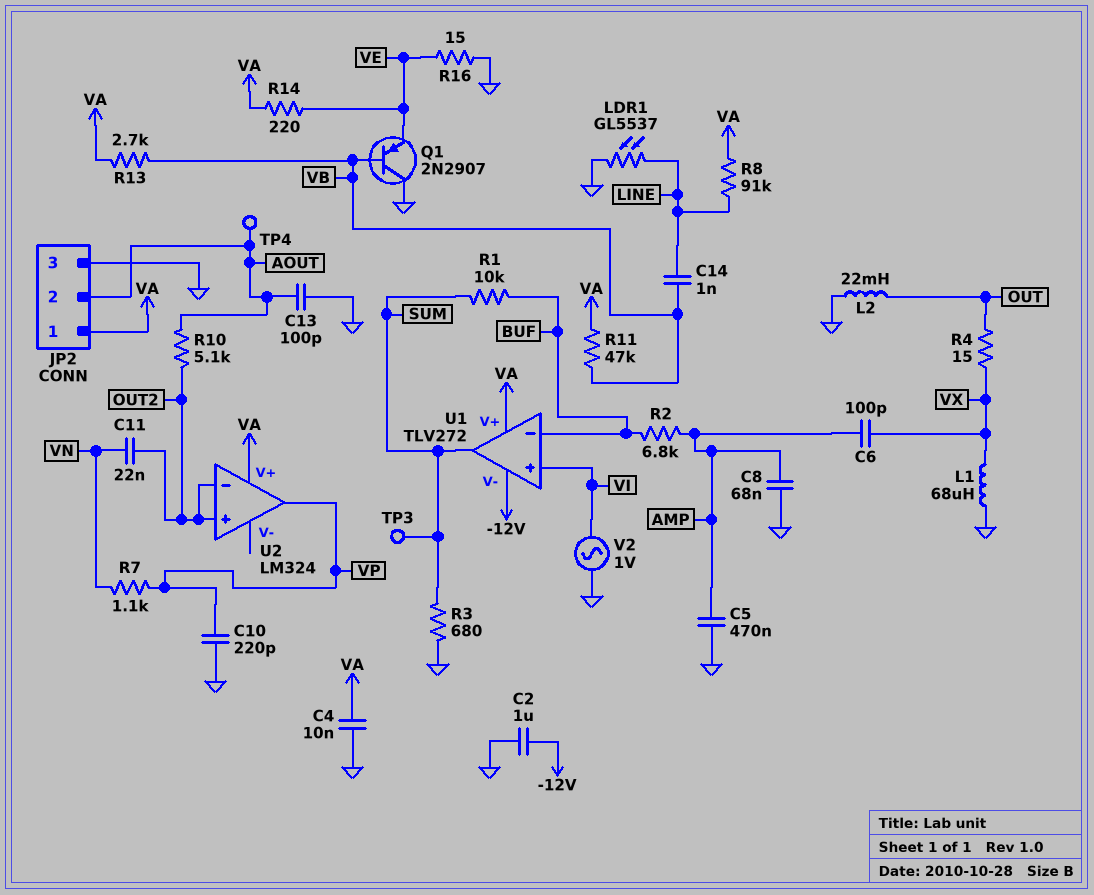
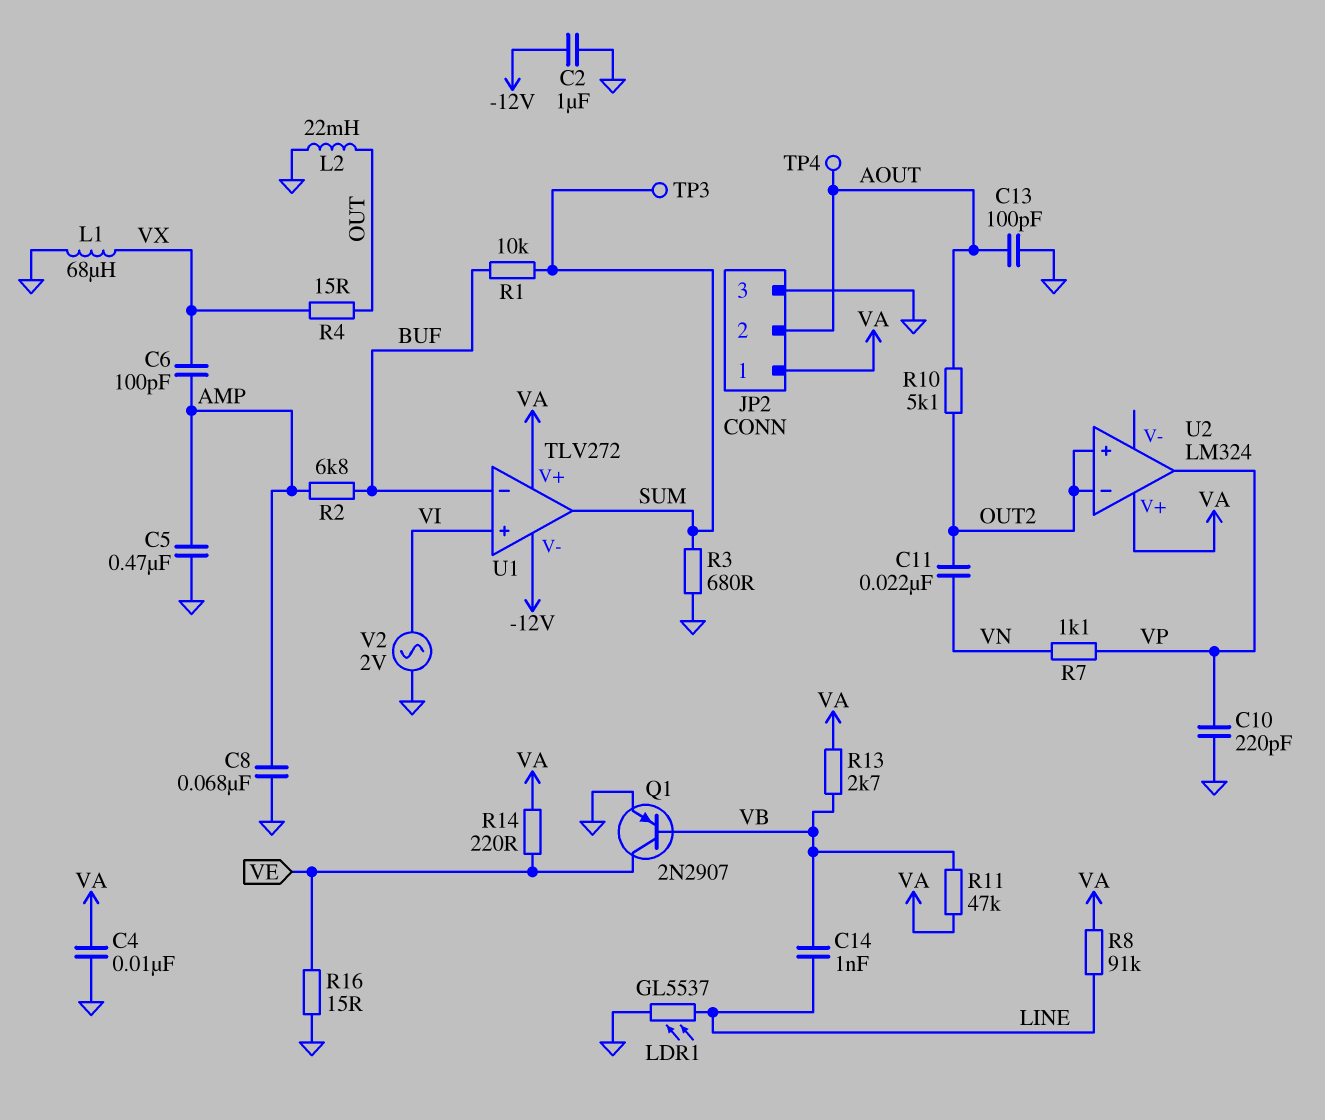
Q1: PNP 2N2907 (B VB, C GND, E VE) -> PNP 2N2907 (B VB, C VE, E GND)
V2: AC 1V (GND, VI) -> AC 2V (GND, VI)

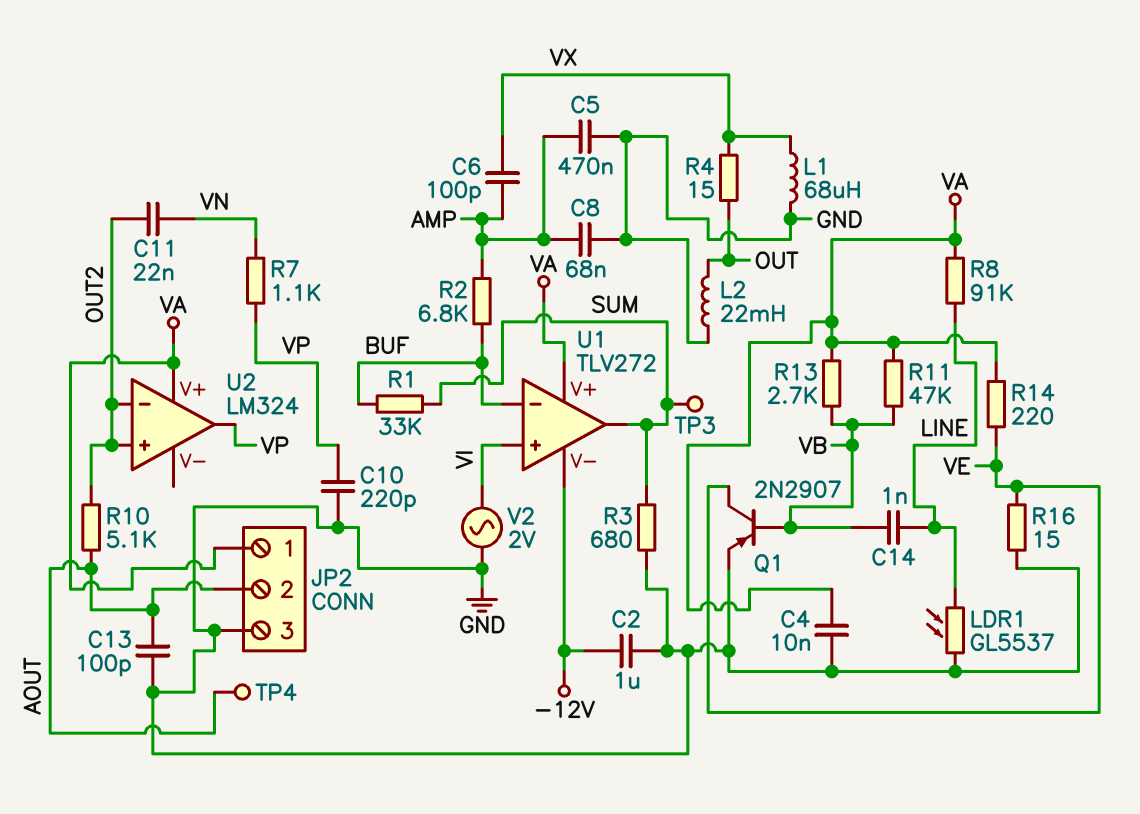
R1: 10k (BUF, SUM) -> 33k (BUF, SUM)

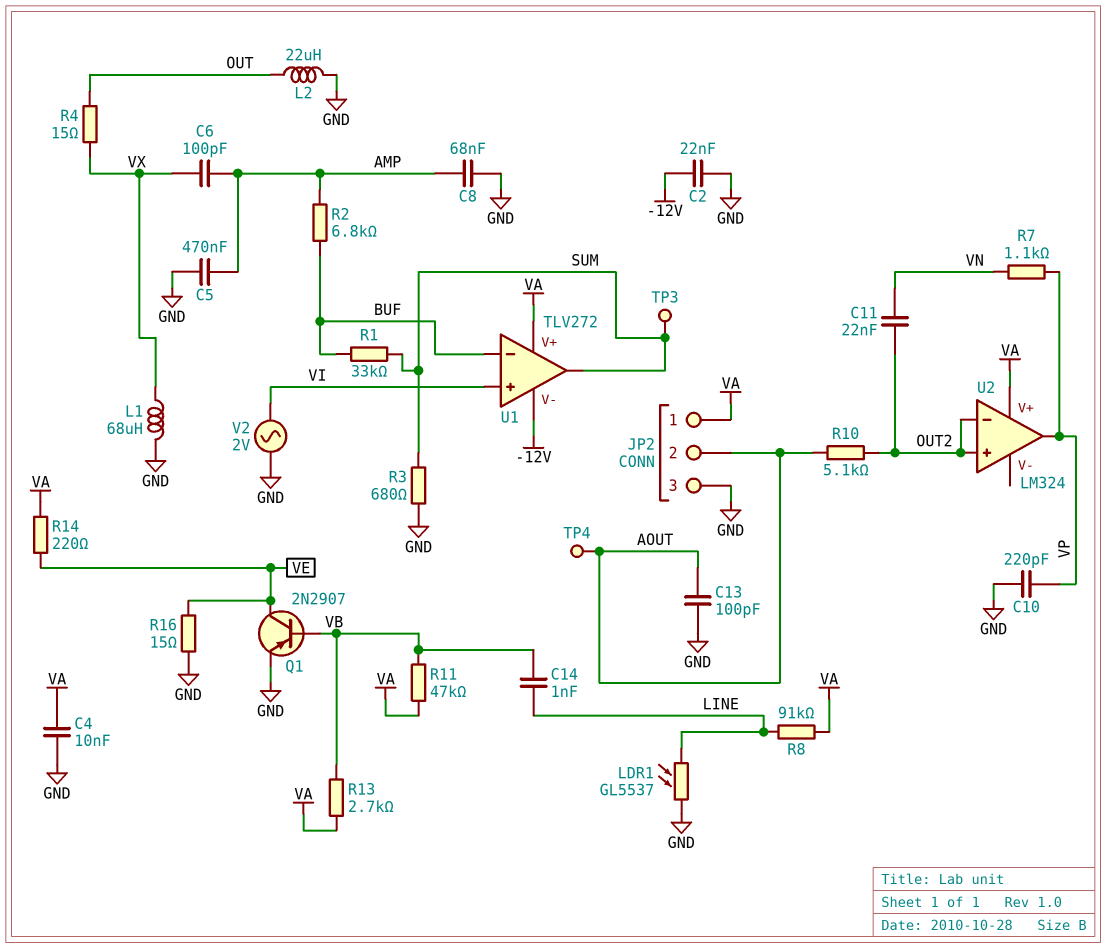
C2: 1uF (-12V, GND) -> 22nF (-12V, GND)
L2: 22mH (GND, OUT) -> 22uH (GND, OUT)

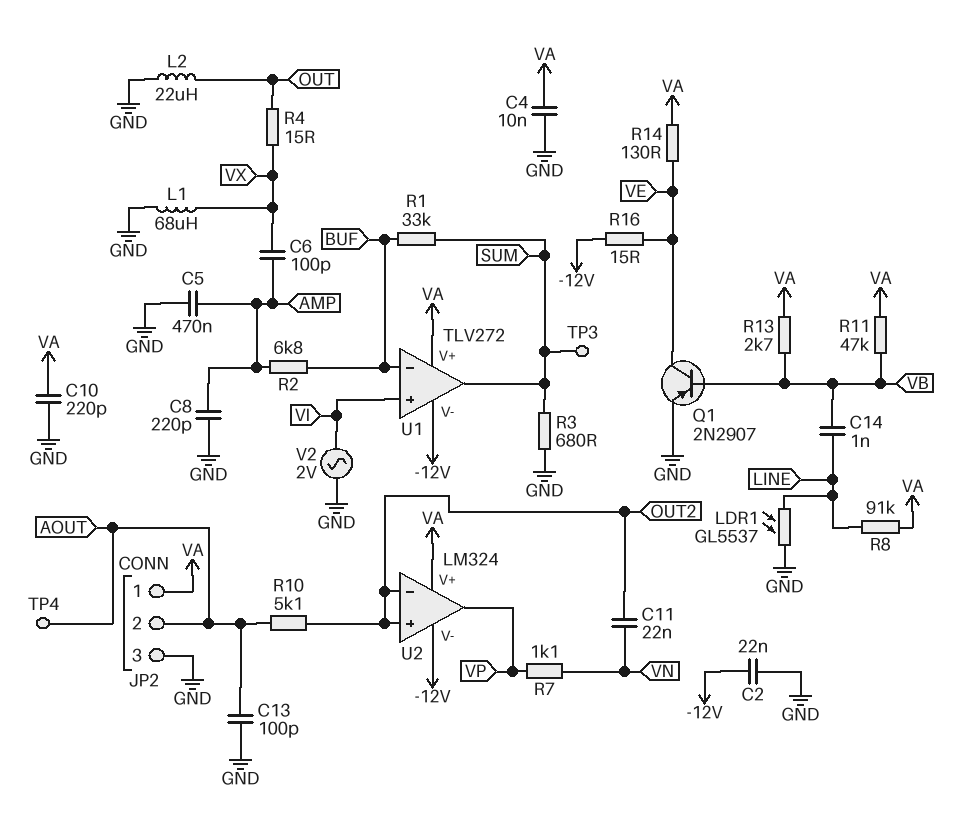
C8: 68nF (AMP, GND) -> 220pF (AMP, GND)
C10: 220pF (GND, VP) -> 220pF (GND, VA)
R14: 220 (VA, VE) -> 130 (VA, VE)
R16: 15 (GND, VE) -> 15 (-12V, VE)
U2 pin V-: none -> -12V

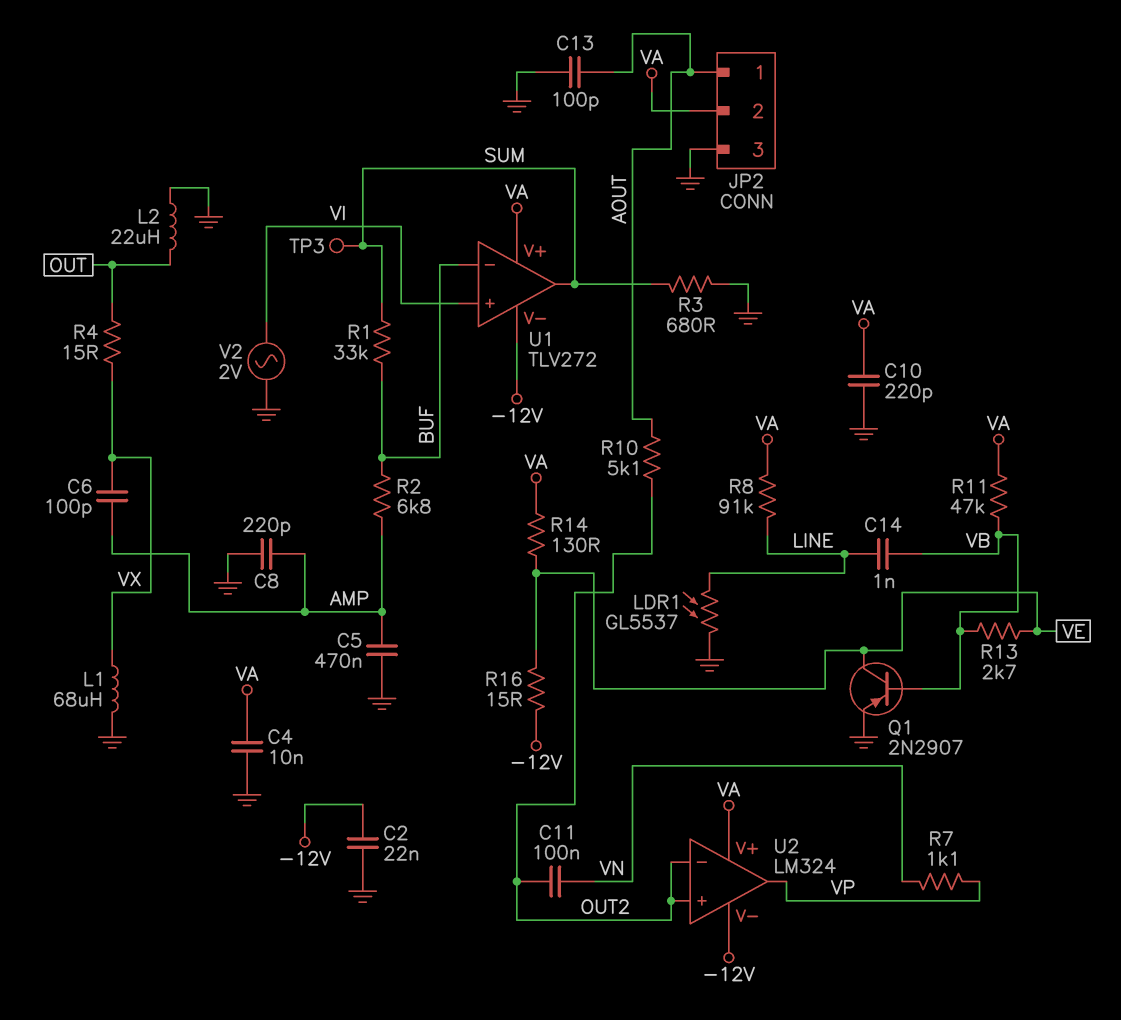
C11: 22nF (OUT2, VN) -> 100nF (OUT2, VN)
JP2 pin 1: VA -> AOUT
JP2 pin 2: AOUT -> VA
R13: 2.7k (VA, VB) -> 2.7k (VB, VE)
TP4: test point (AOUT) -> none

